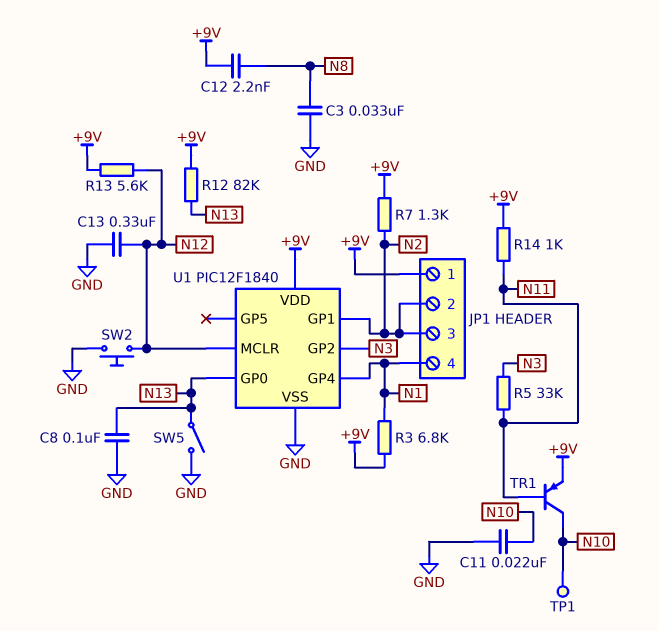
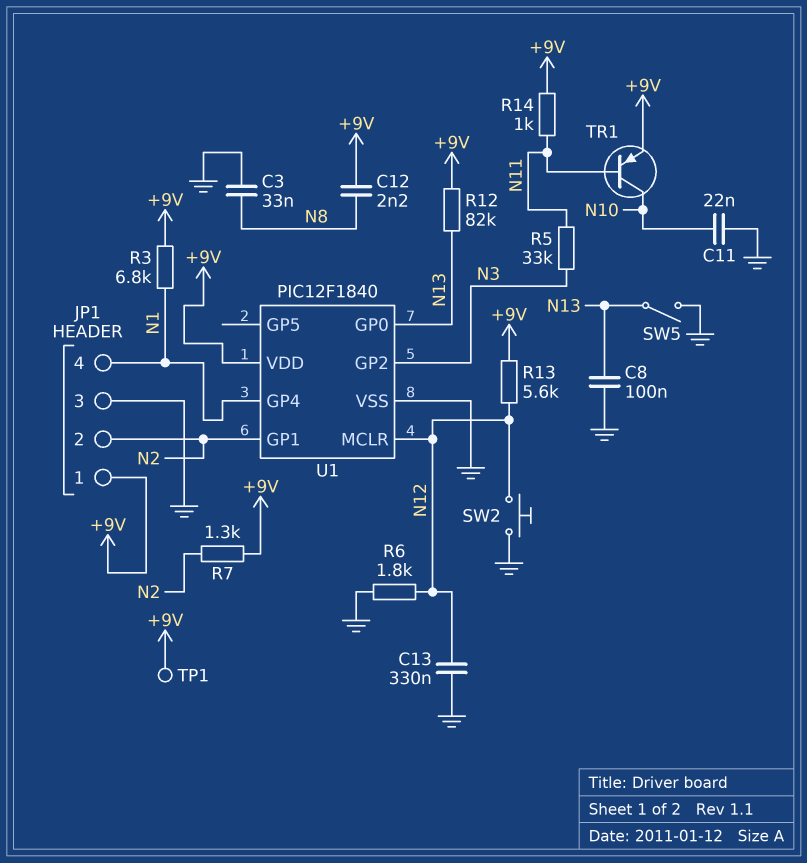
JP1 pin 3: N2 -> GND
R6: none -> 1.8k (GND, N12)
TP1: test point (N10) -> test point (+9V)

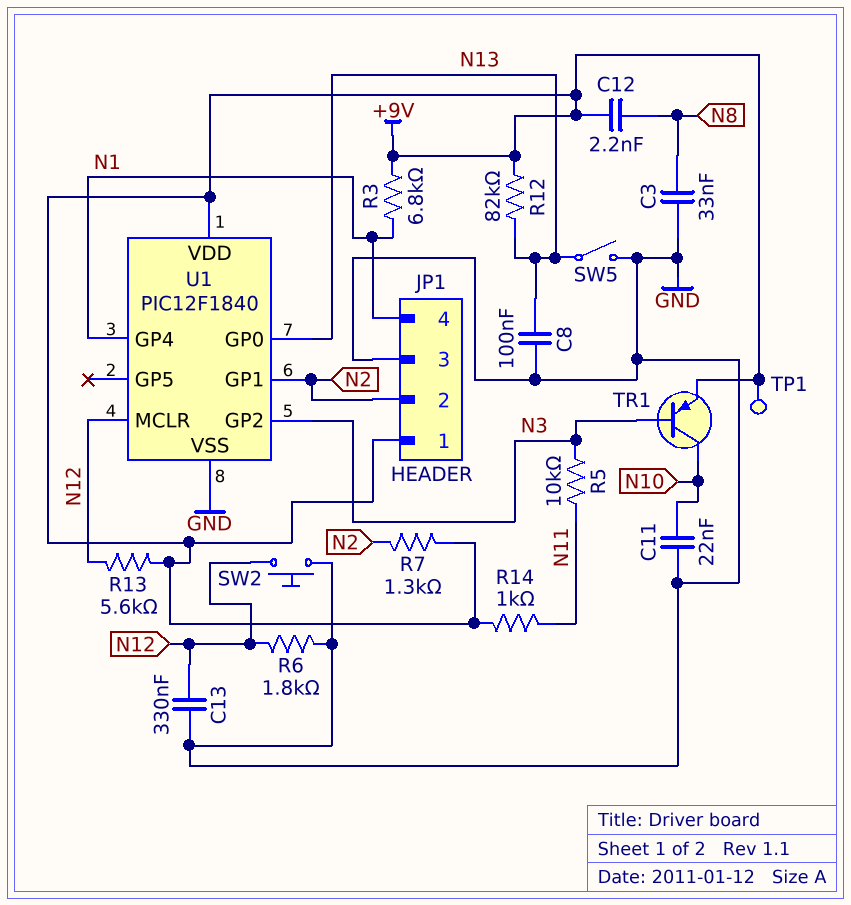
R5: 33k (N3, N11) -> 10k (N3, N11)
TR1: PNP (B N11, C N10, E +9V) -> PNP (B N3, C N10, E +9V)

